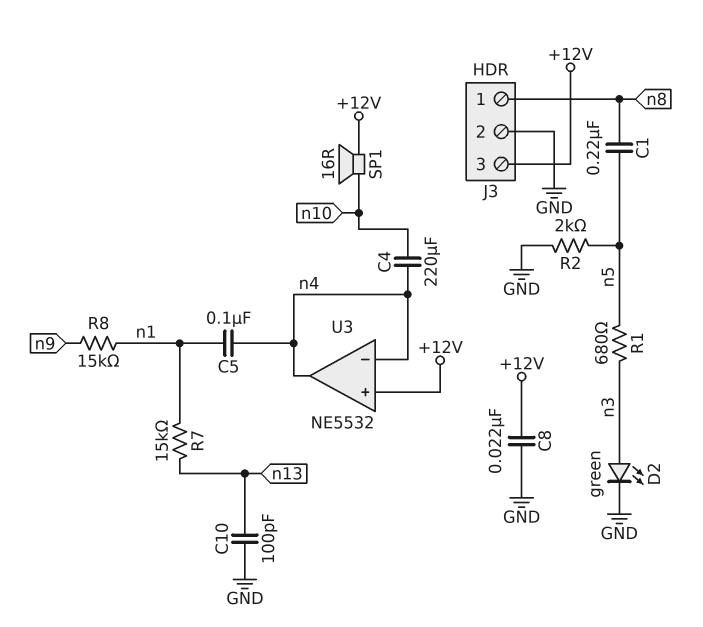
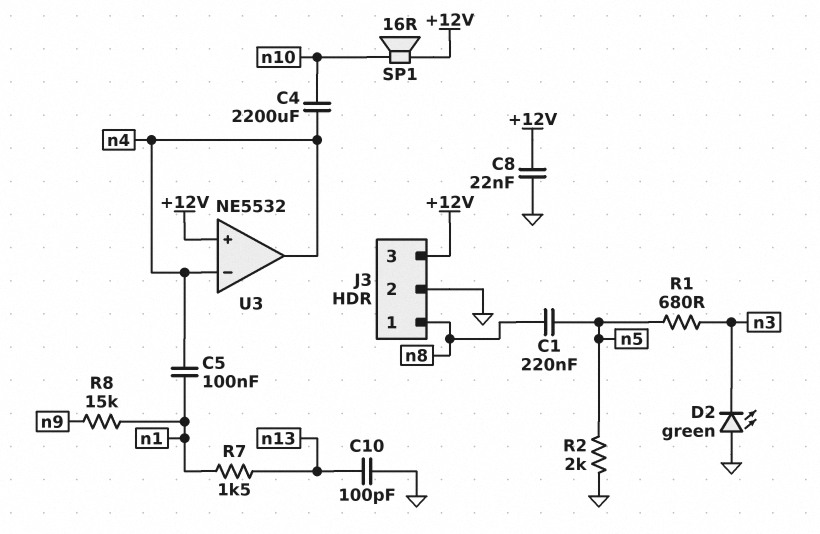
C4: 220uF (n4, n10) -> 2200uF (n4, n10)
D2: LED green (A n3, K GND) -> LED green (A GND, K n3)
R7: 15k (n1, n13) -> 1.5k (n1, n13)

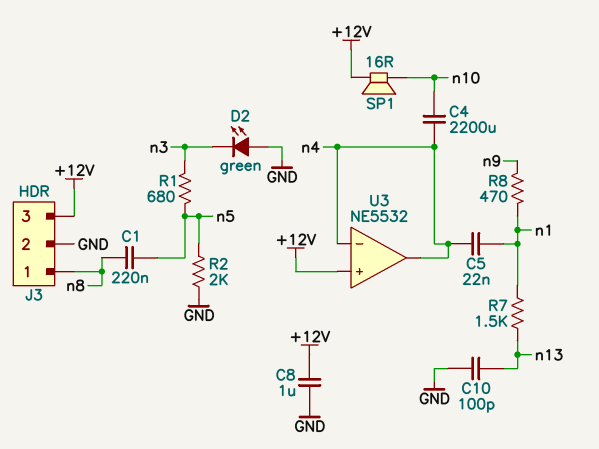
C5: 100nF (n1, n4) -> 22nF (n1, n4)
C8: 22nF (+12V, GND) -> 1uF (+12V, GND)
R8: 15k (n1, n9) -> 470 (n1, n9)

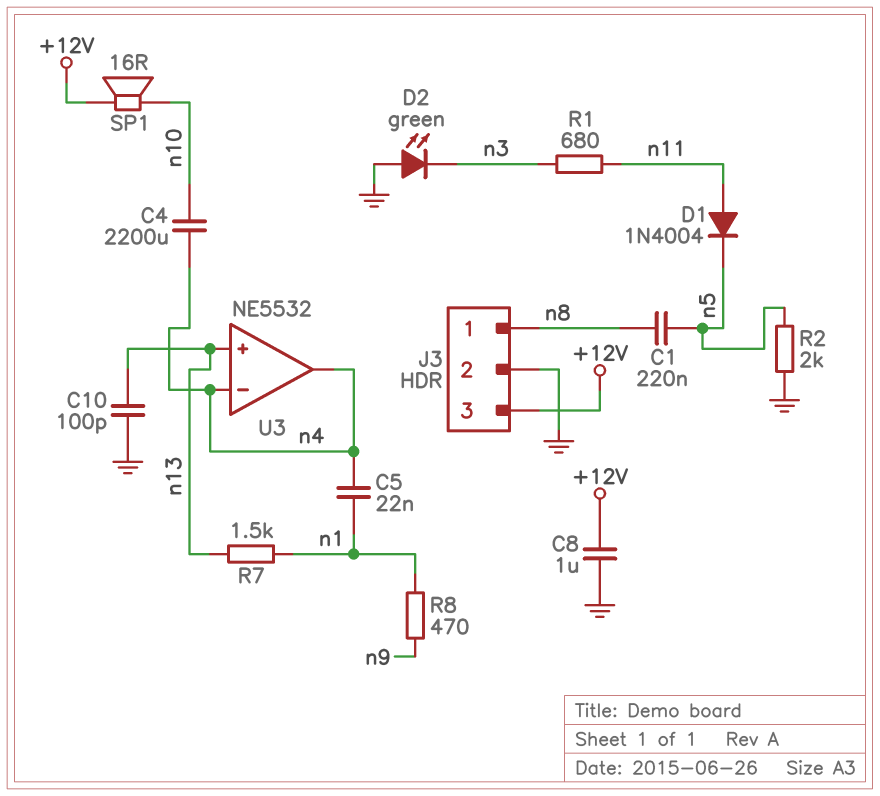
D1: none -> diode 1N4004 (A n11, K n5)
R1: 680 (n3, n5) -> 680 (n3, n11)
U3 pin in+: +12V -> n13

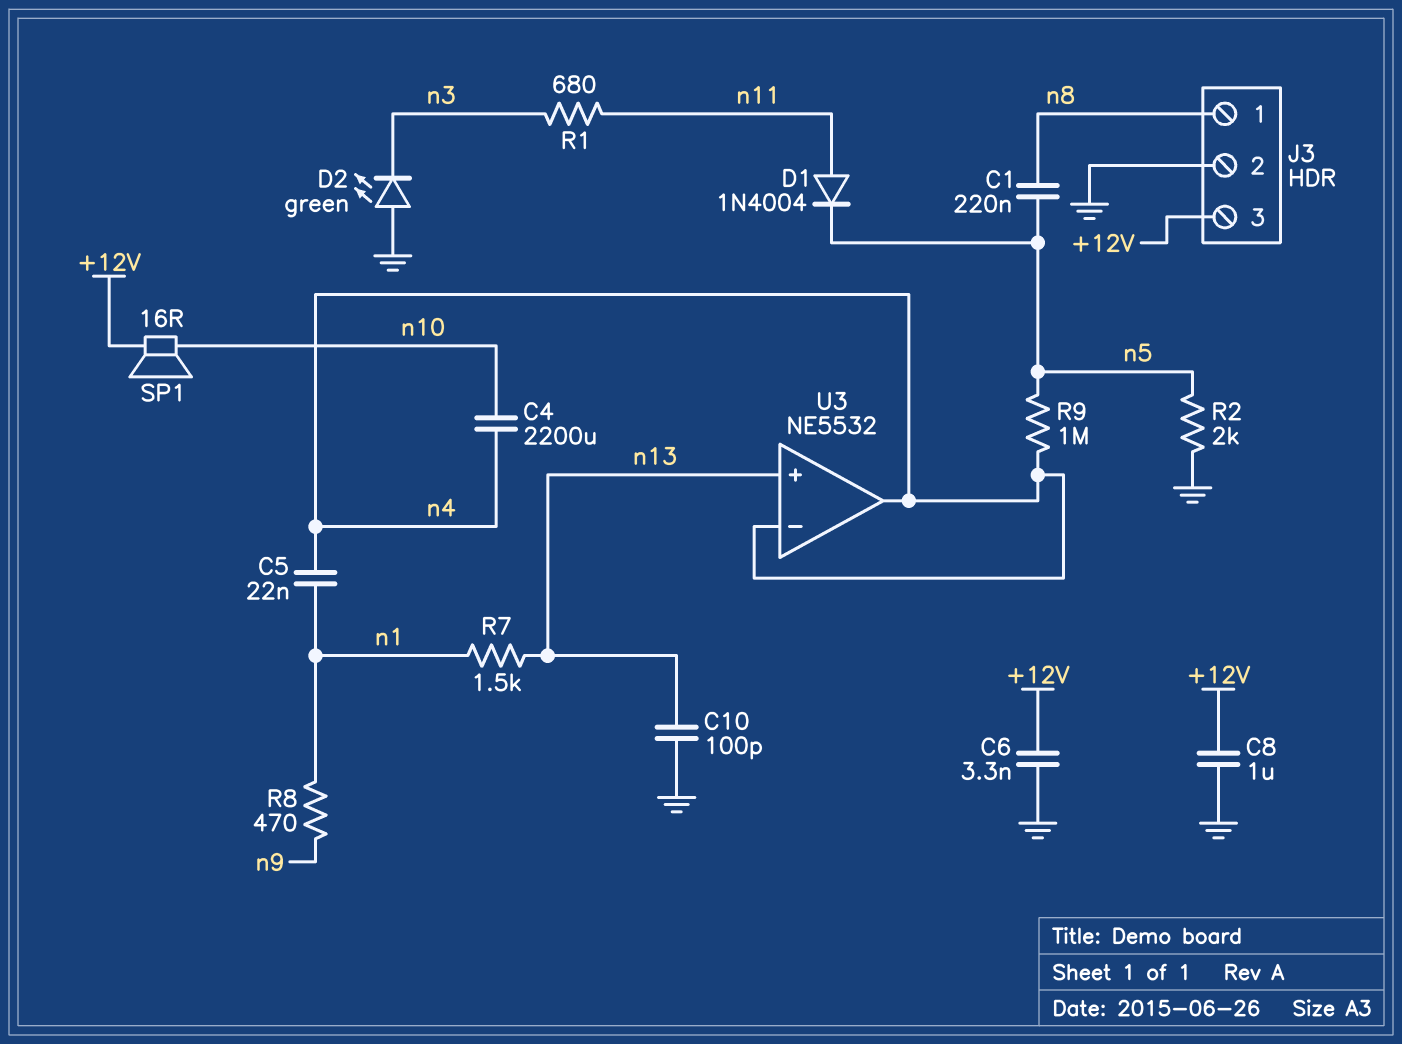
C6: none -> 3.3nF (+12V, GND)
R9: none -> 1M (n4, n5)

